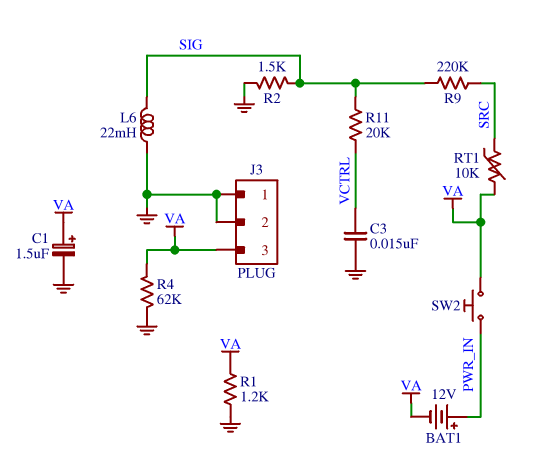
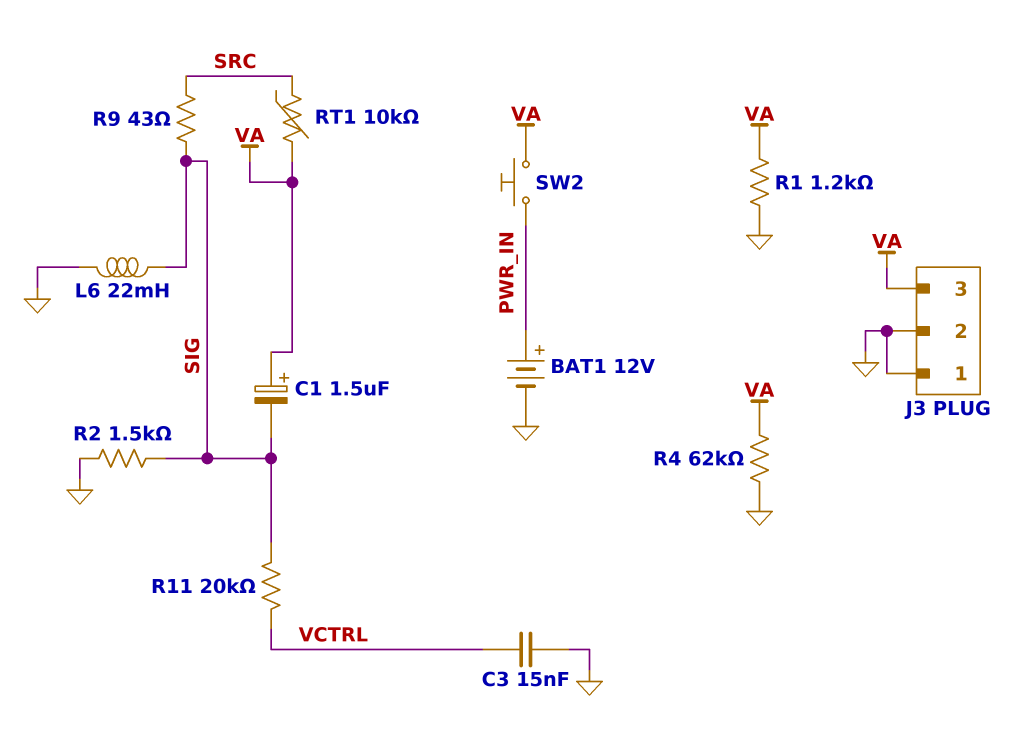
BAT1: 12V (plus PWR_IN, minus VA) -> 12V (plus PWR_IN, minus GND)
C1: 1.5uF (plus VA, minus GND) -> 1.5uF (plus VA, minus SIG)
R9: 220k (SIG, SRC) -> 43 (SIG, SRC)

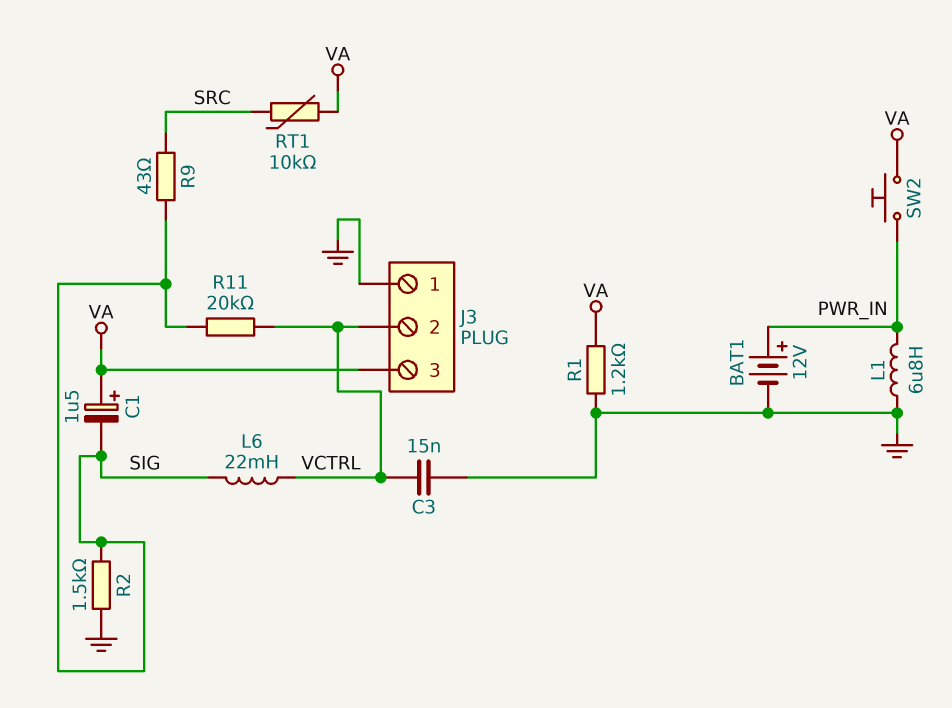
J3 pin 2: GND -> VCTRL
L1: none -> 6.8uH (GND, PWR_IN)
L6: 22mH (GND, SIG) -> 22mH (SIG, VCTRL)
R4: 62k (GND, VA) -> none

